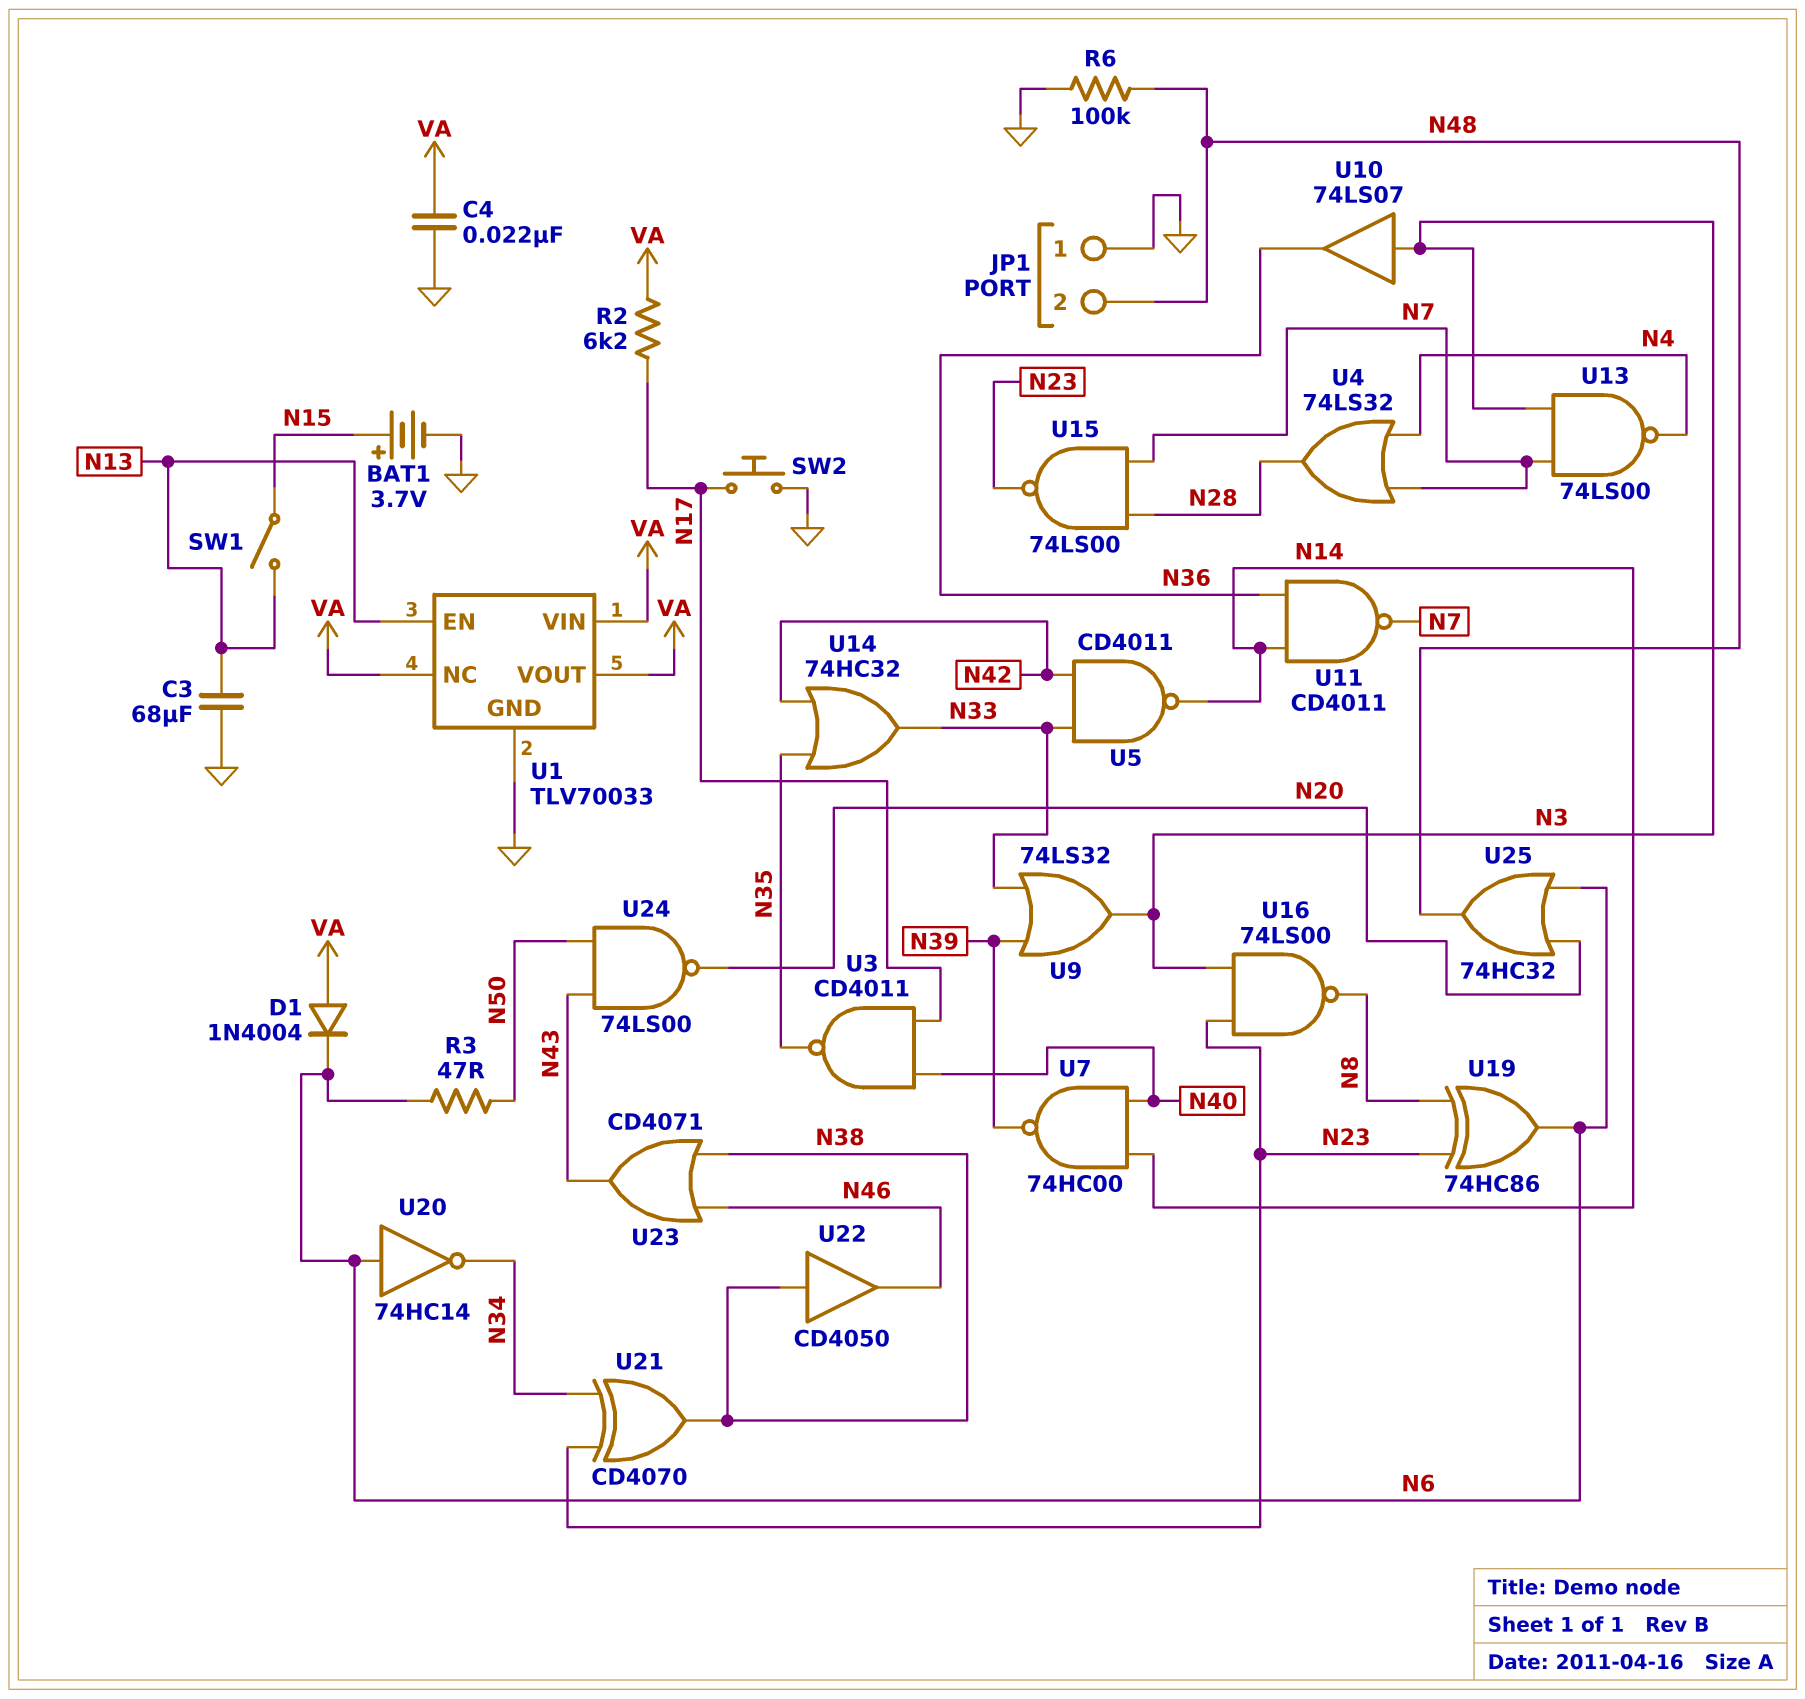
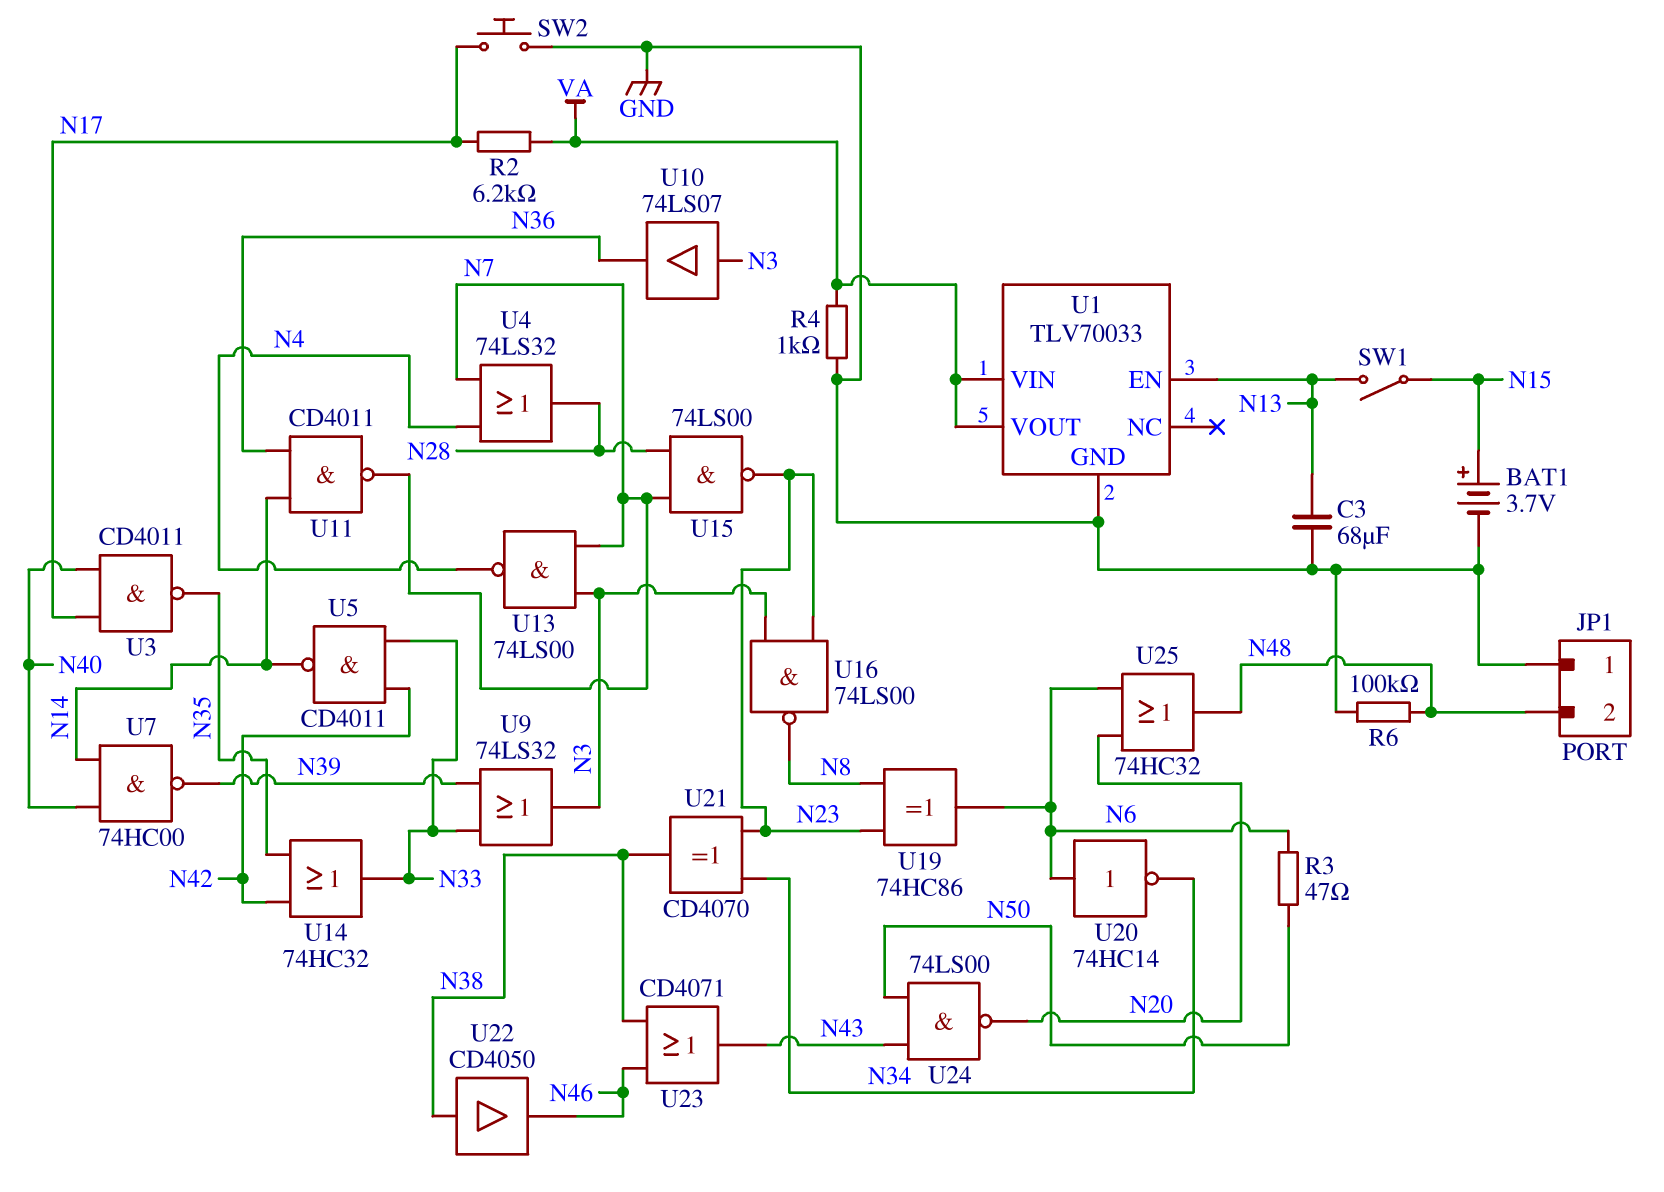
C4: 22nF (GND, VA) -> none
D1: diode 1N4004 (A VA, K N6) -> none
R4: none -> 1k (GND, VA)
U1 pin NC: VA -> none

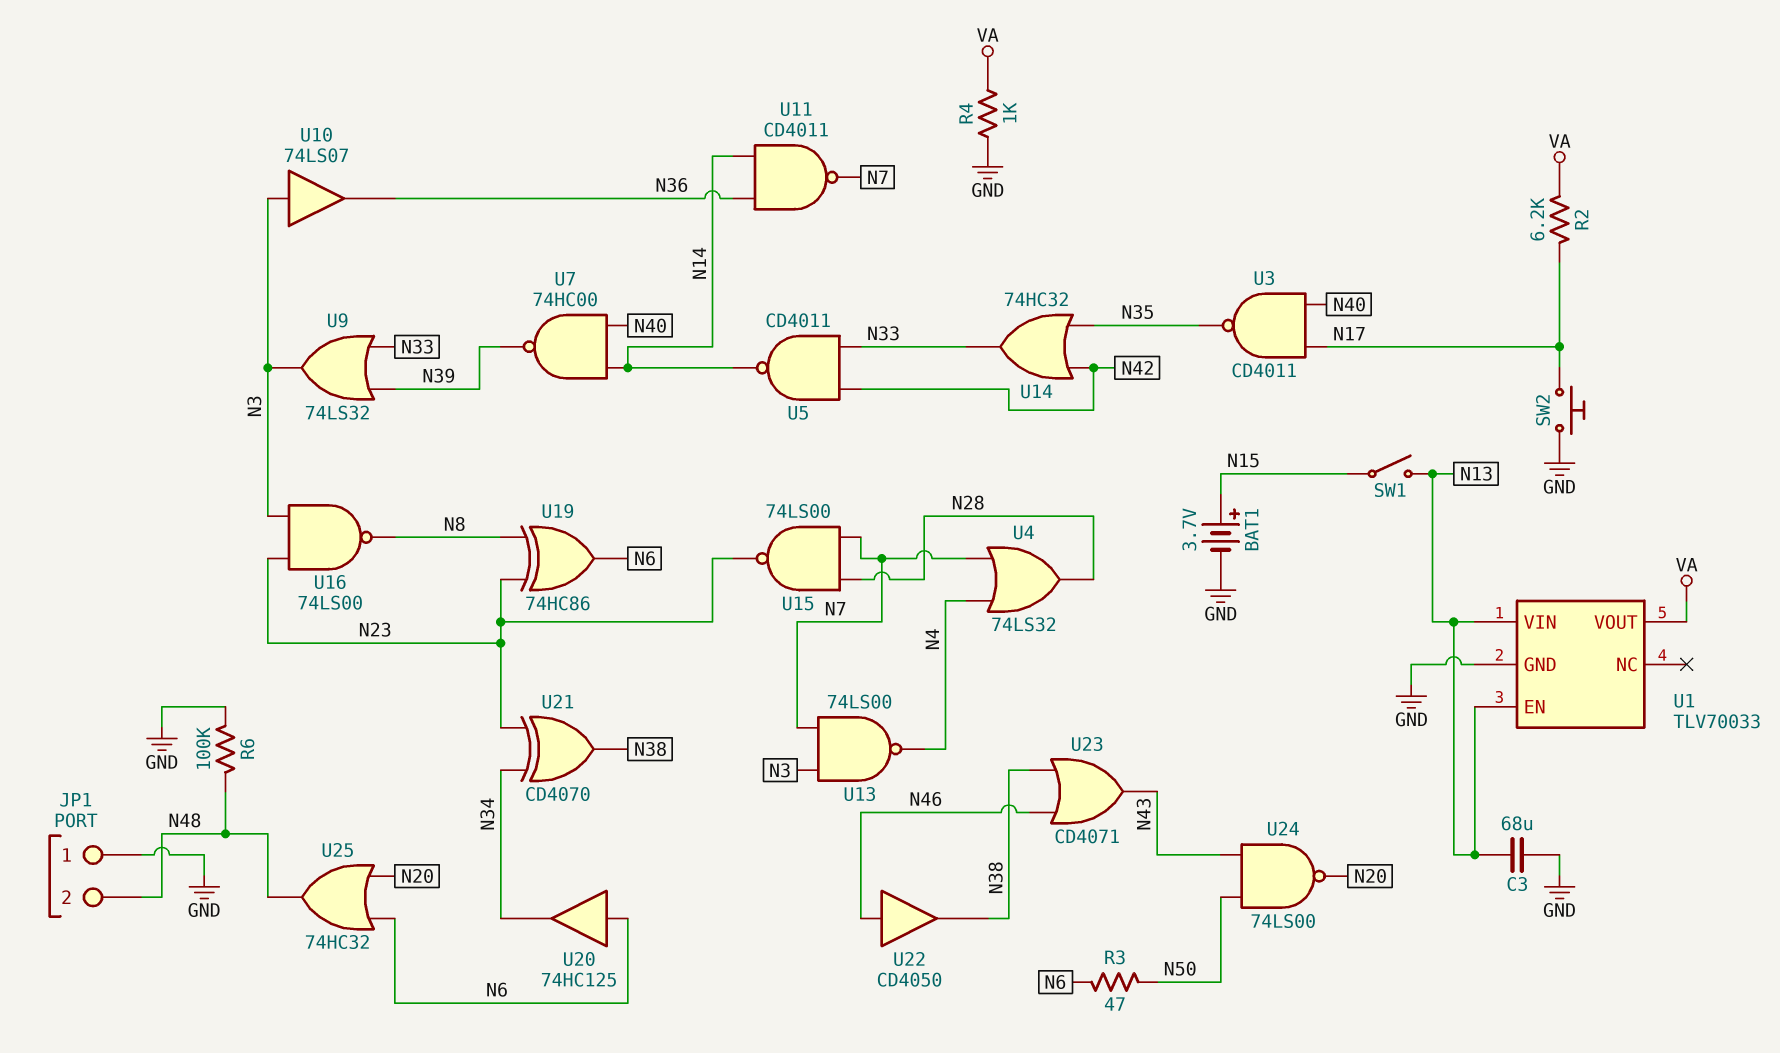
U1 pin VIN: VA -> N13
U20: NOT 74HC14 (in N6, out N34) -> buffer 74HC125 (in N6, out N34)
U22: buffer CD4050 (in N38, out N46) -> buffer CD4050 (in N46, out N38)

